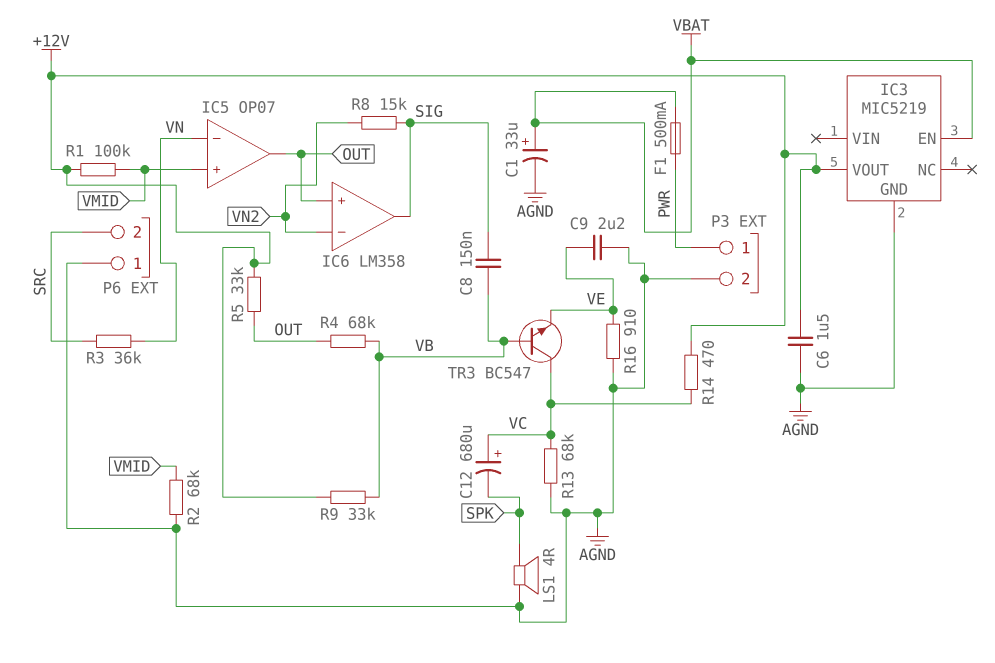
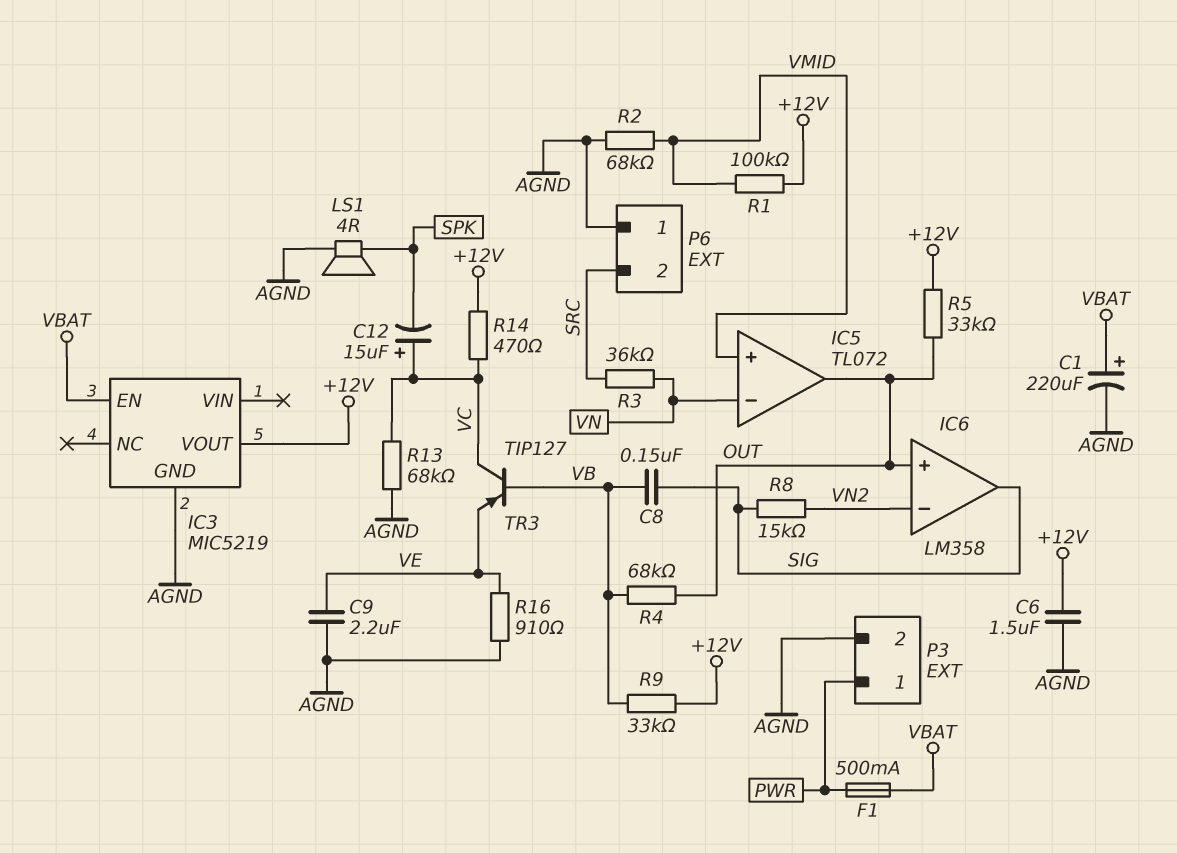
C1: 33uF (plus VBAT, minus AGND) -> 220uF (plus VBAT, minus AGND)
C12: 680uF (plus VC, minus SPK) -> 15uF (plus VC, minus SPK)
IC5: OP07 -> TL072
TR3: NPN BC547 (B VB, C VC, E VE) -> PNP TIP127 (B VB, C VC, E VE)

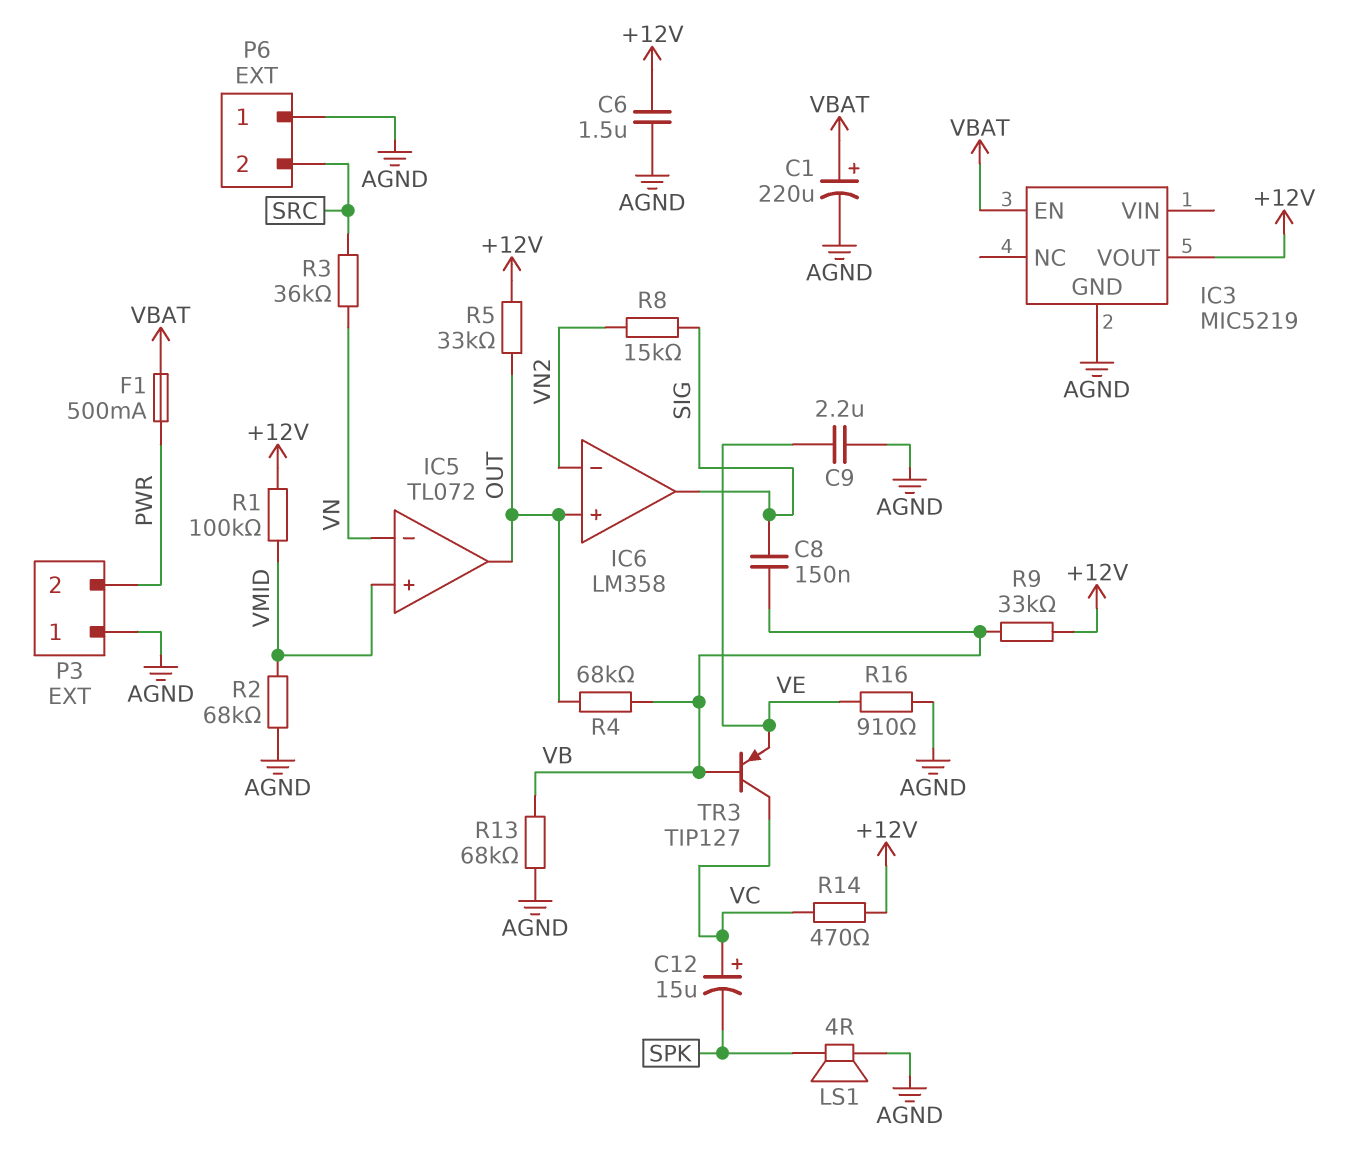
P3 pin 1: PWR -> AGND
P3 pin 2: AGND -> PWR
R13: 68k (AGND, VC) -> 68k (AGND, VB)

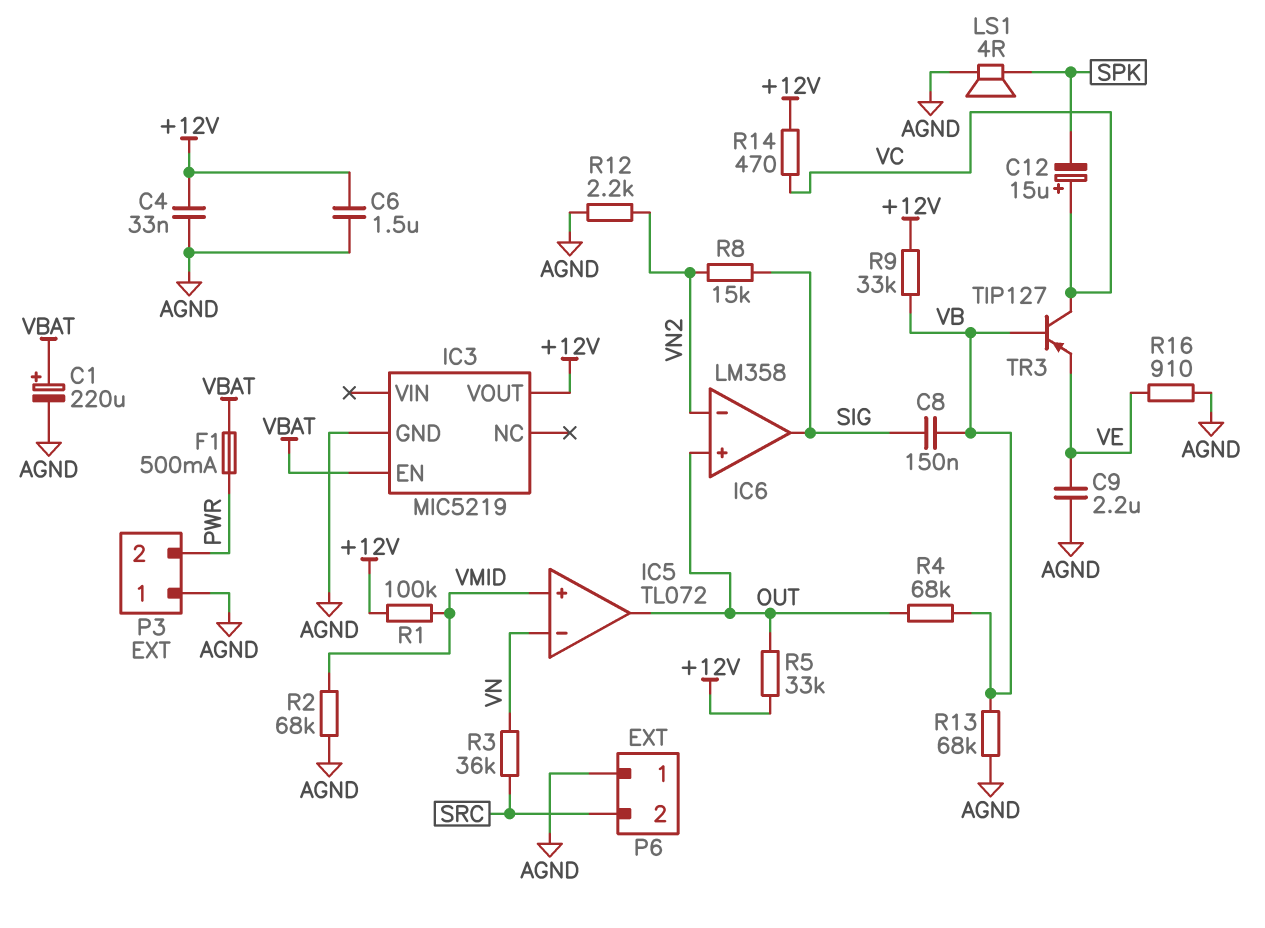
C4: none -> 33nF (+12V, AGND)
R12: none -> 2.2k (AGND, VN2)

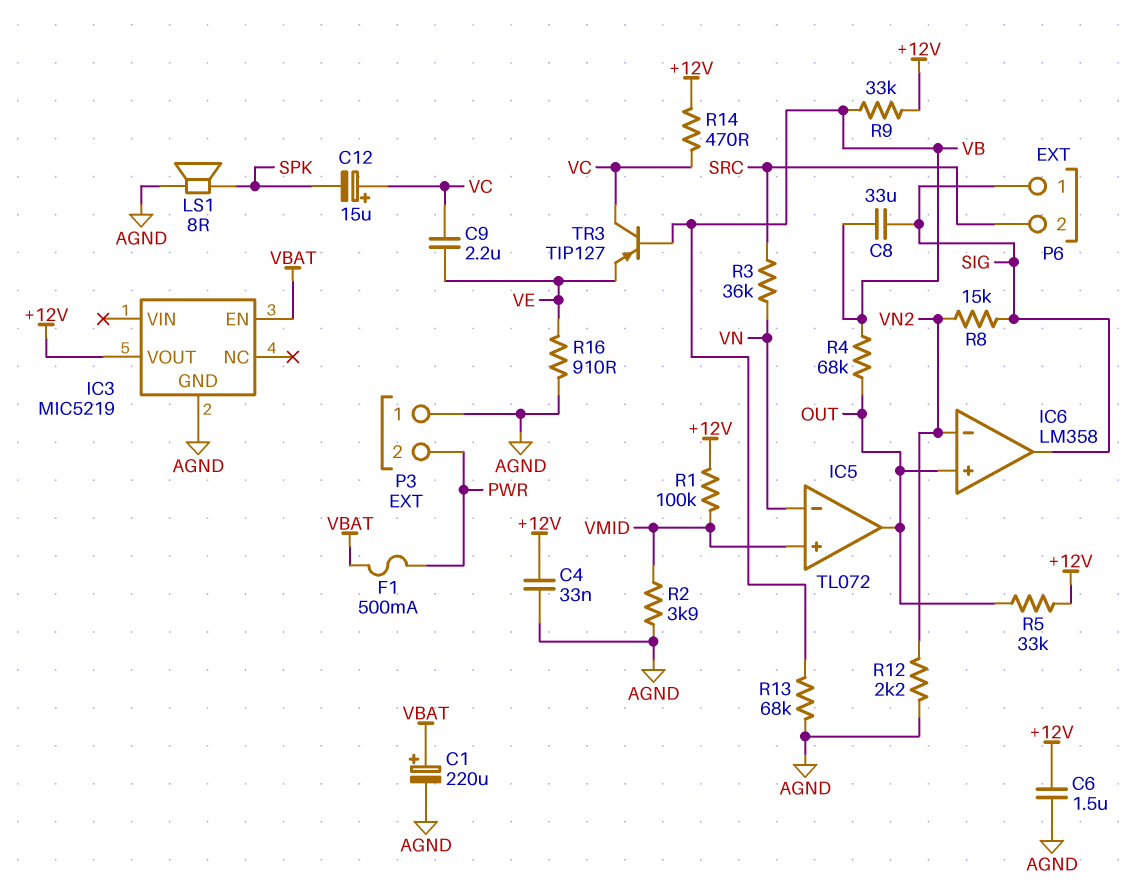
C8: 150nF (SIG, VB) -> 33uF (SIG, VB)
C9: 2.2uF (AGND, VE) -> 2.2uF (VC, VE)
LS1: speaker 4R (AGND, SPK) -> speaker 8R (AGND, SPK)
P6 pin 1: AGND -> SIG
R2: 68k (AGND, VMID) -> 3.9k (AGND, VMID)

